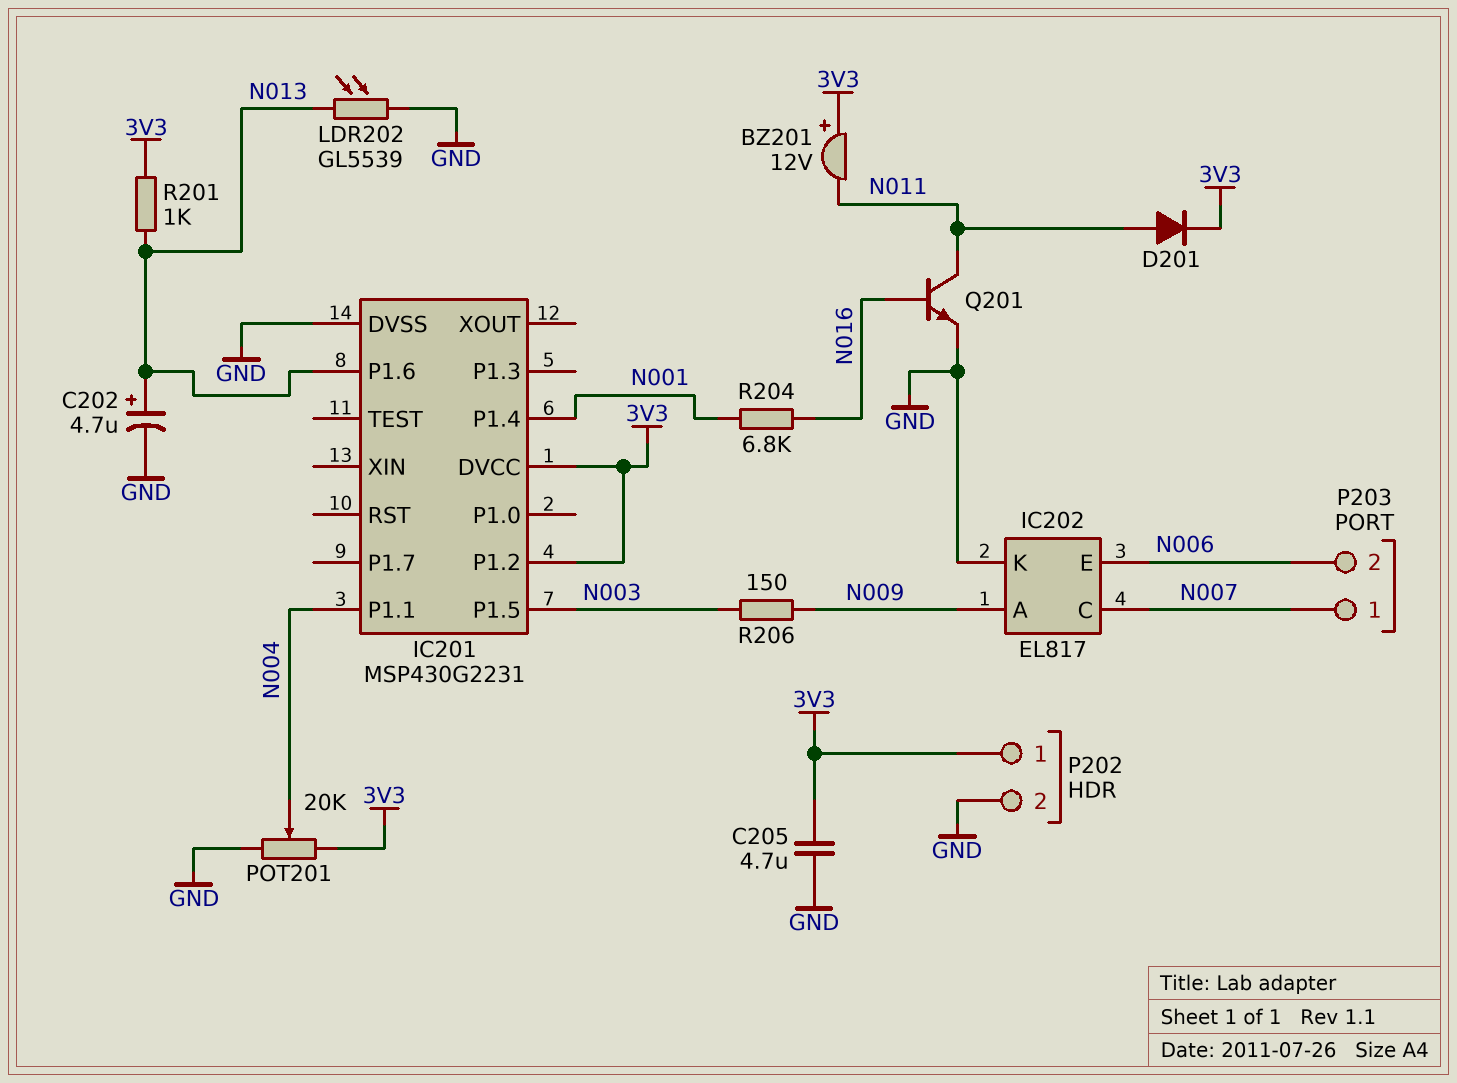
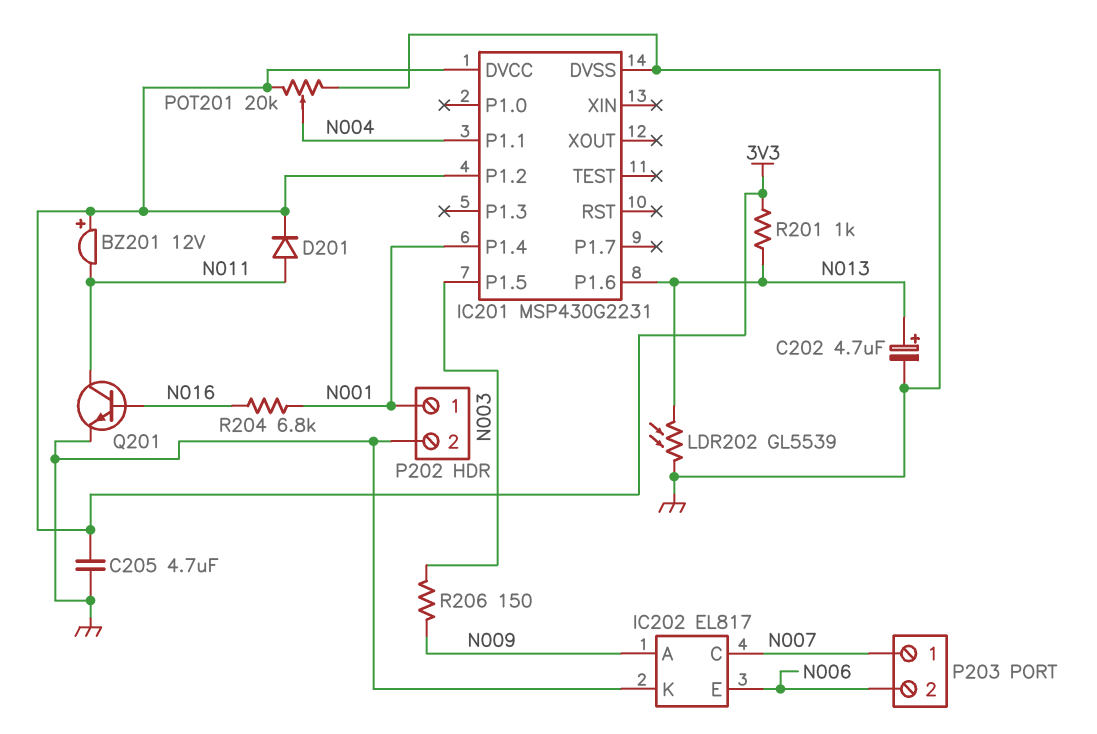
P202 pin 1: 3V3 -> N001

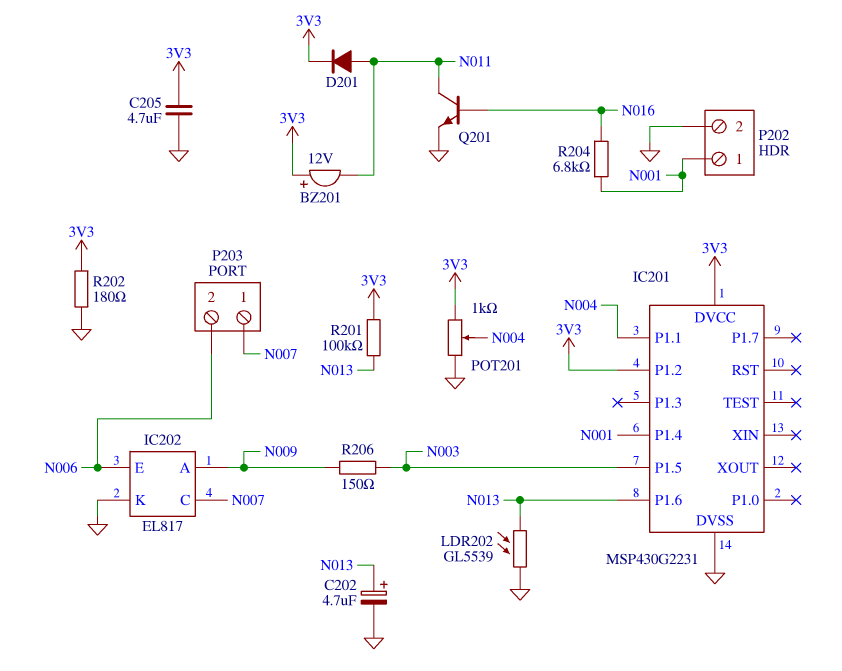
POT201: 20k (3V3, GND, wiper N004) -> 1k (3V3, GND, wiper N004)
R201: 1k (3V3, N013) -> 100k (3V3, N013)
R202: none -> 180 (3V3, GND)

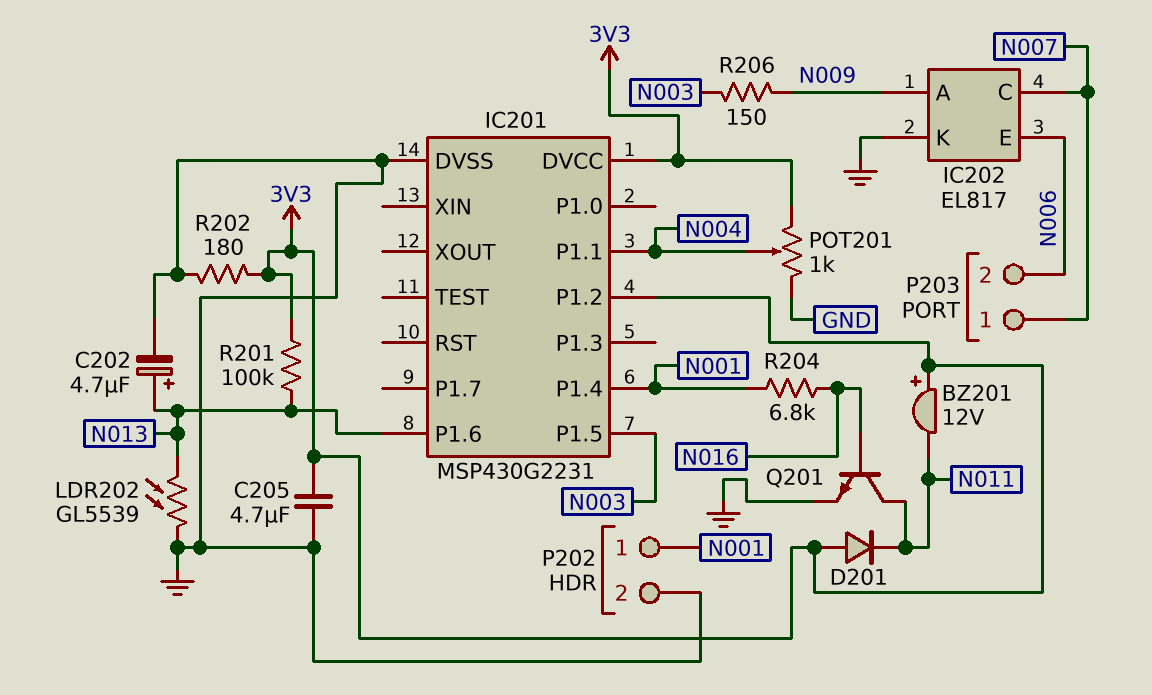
D201: diode (A N011, K 3V3) -> diode (A 3V3, K N011)

